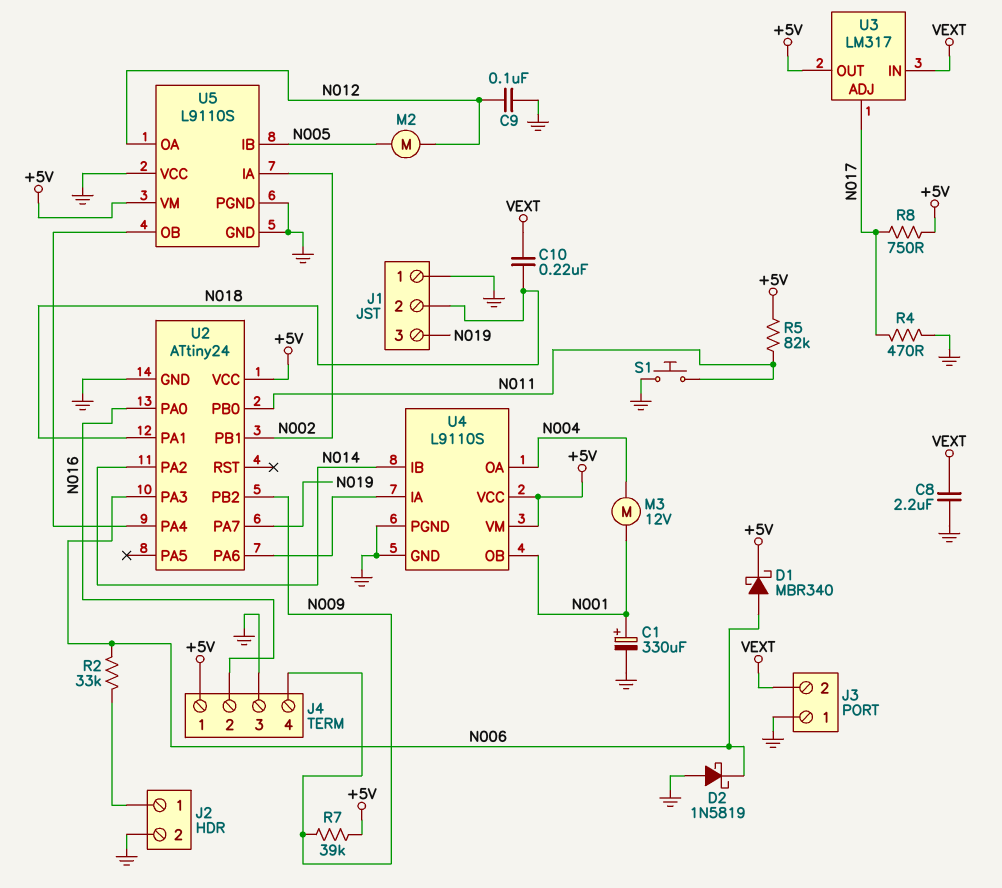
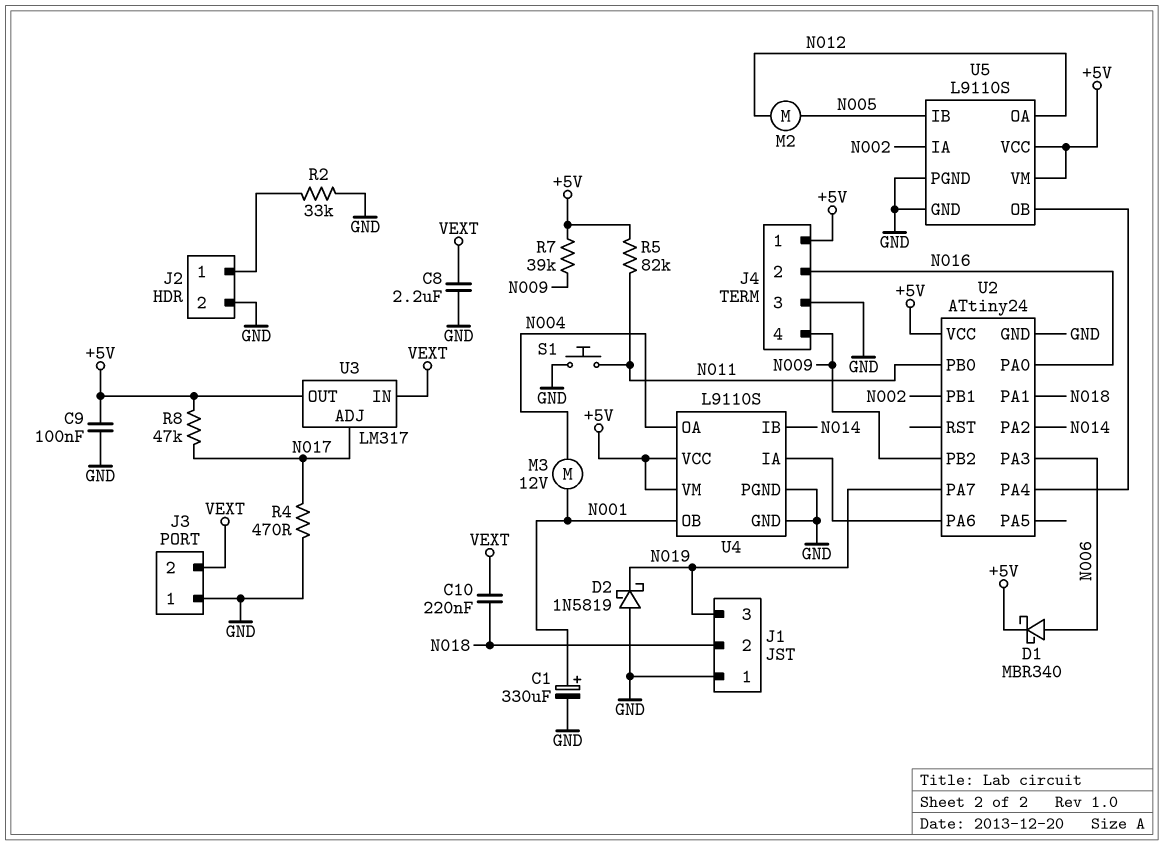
C9: 100nF (GND, N012) -> 100nF (+5V, GND)
D2: schottky 1N5819 (A GND, K N006) -> schottky 1N5819 (A GND, K N019)
R2: 33k (J2/1, N006) -> 33k (GND, J2/1)
R8: 750 (+5V, N017) -> 47k (+5V, N017)
U5 pin VCC: GND -> +5V

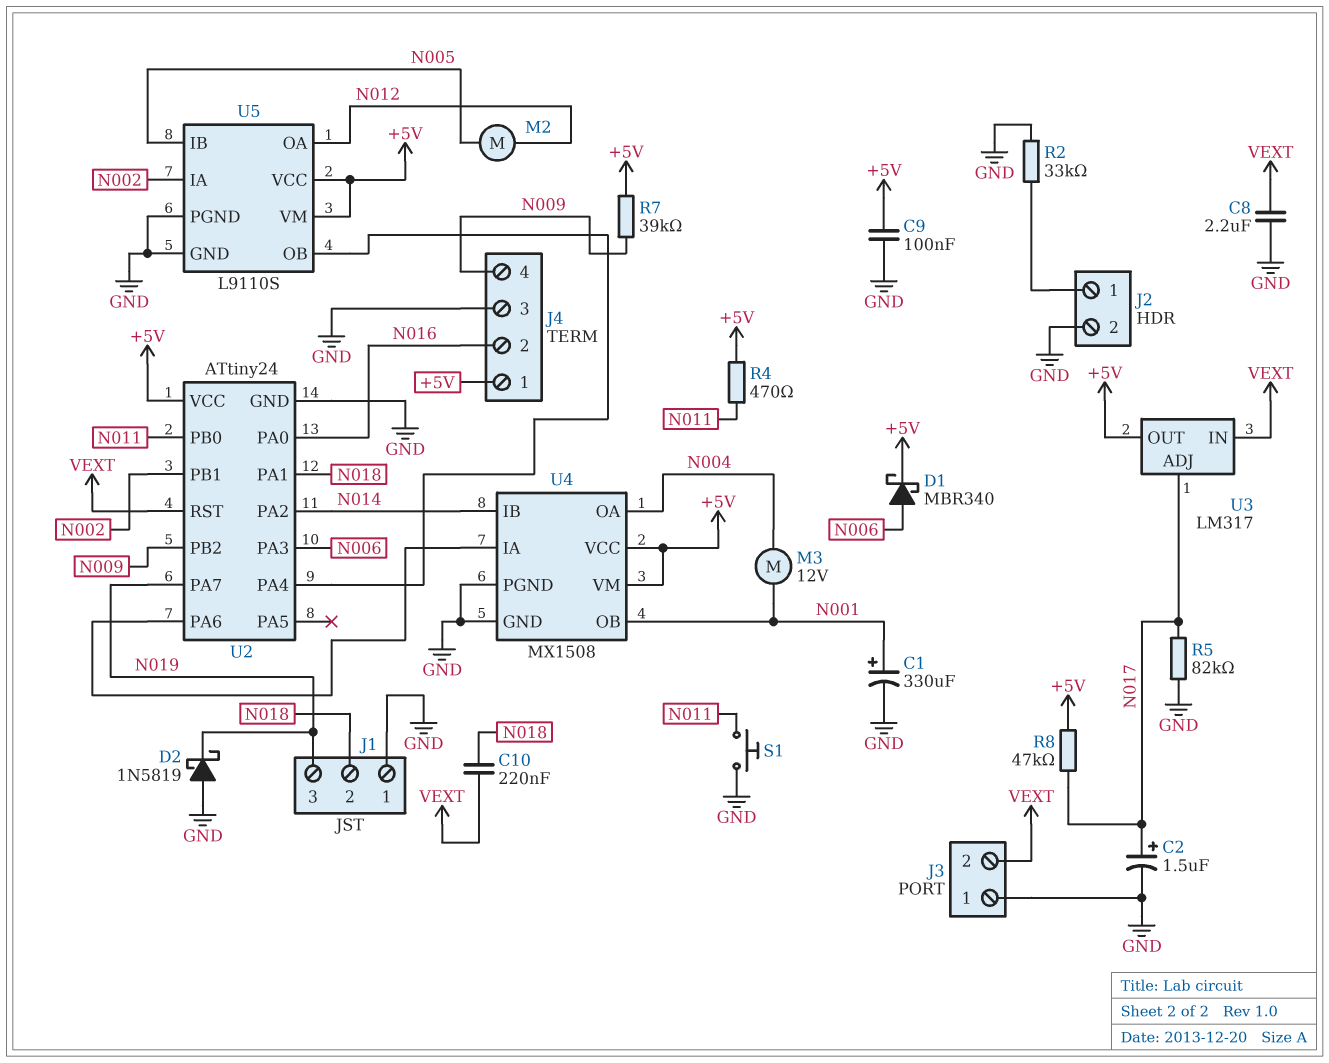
C2: none -> 1.5uF (plus N017, minus GND)
R4: 470 (GND, N017) -> 470 (+5V, N011)
R5: 82k (+5V, N011) -> 82k (GND, N017)
U2 pin RST: none -> VEXT
U4: L9110S -> MX1508

